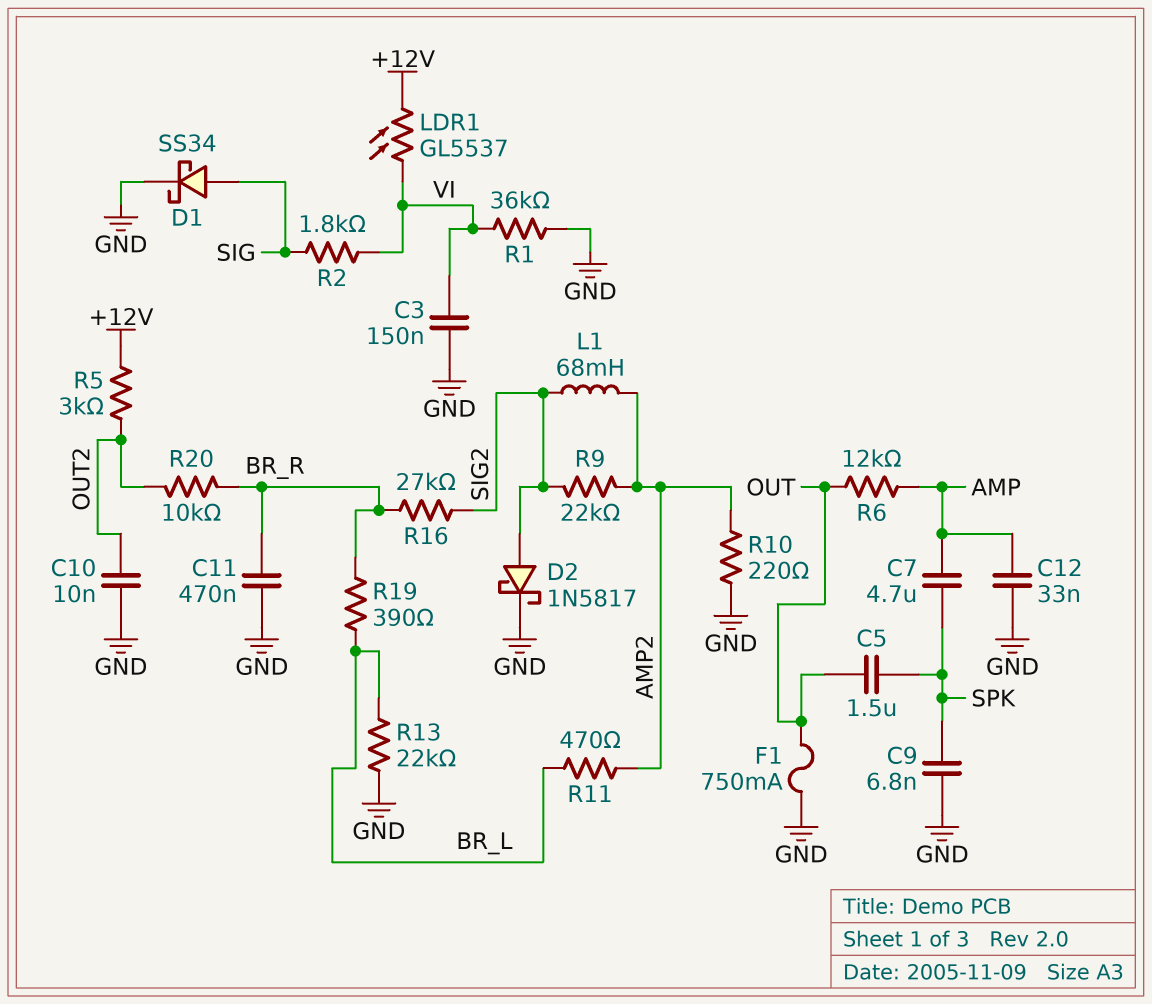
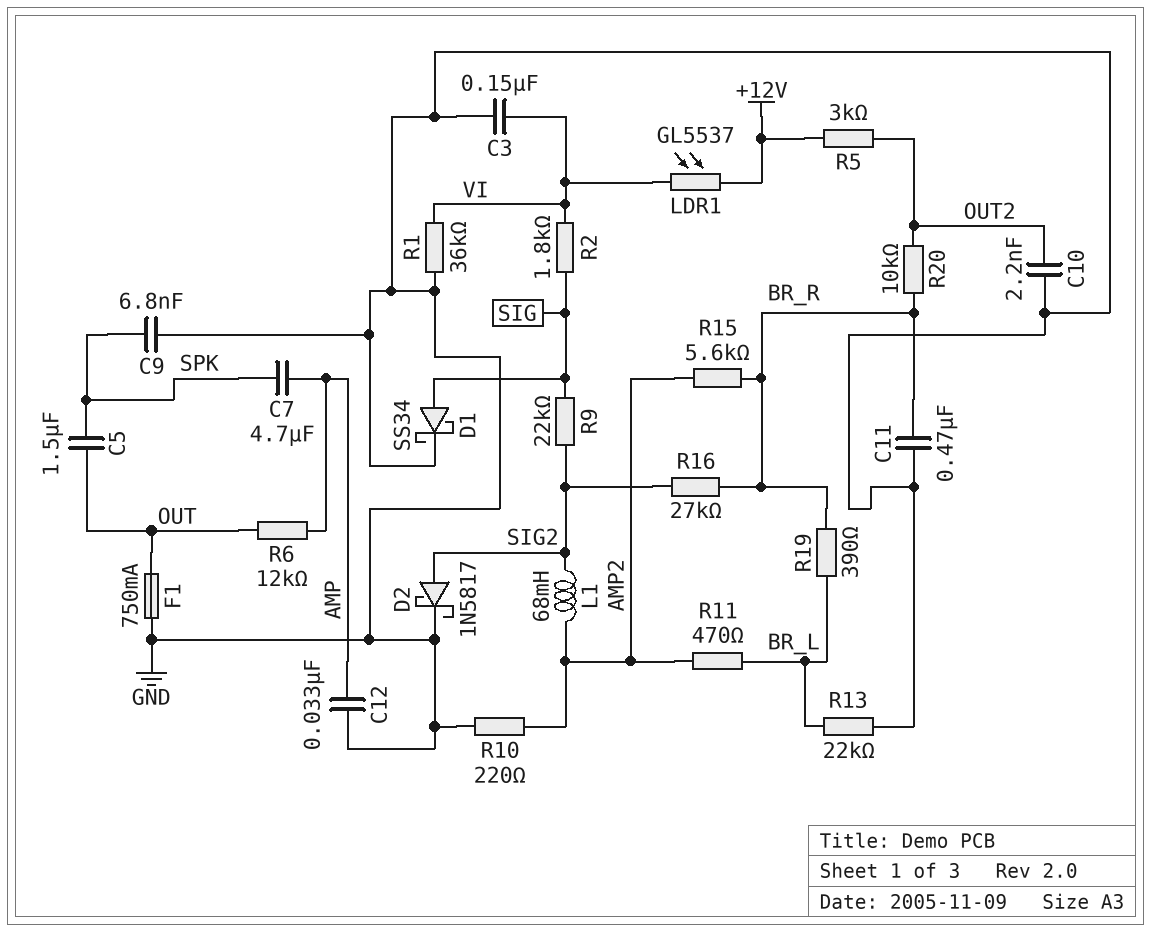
C10: 10nF (GND, OUT2) -> 2.2nF (GND, OUT2)
R9: 22k (AMP2, SIG2) -> 22k (SIG, SIG2)
R15: none -> 5.6k (AMP2, BR_R)

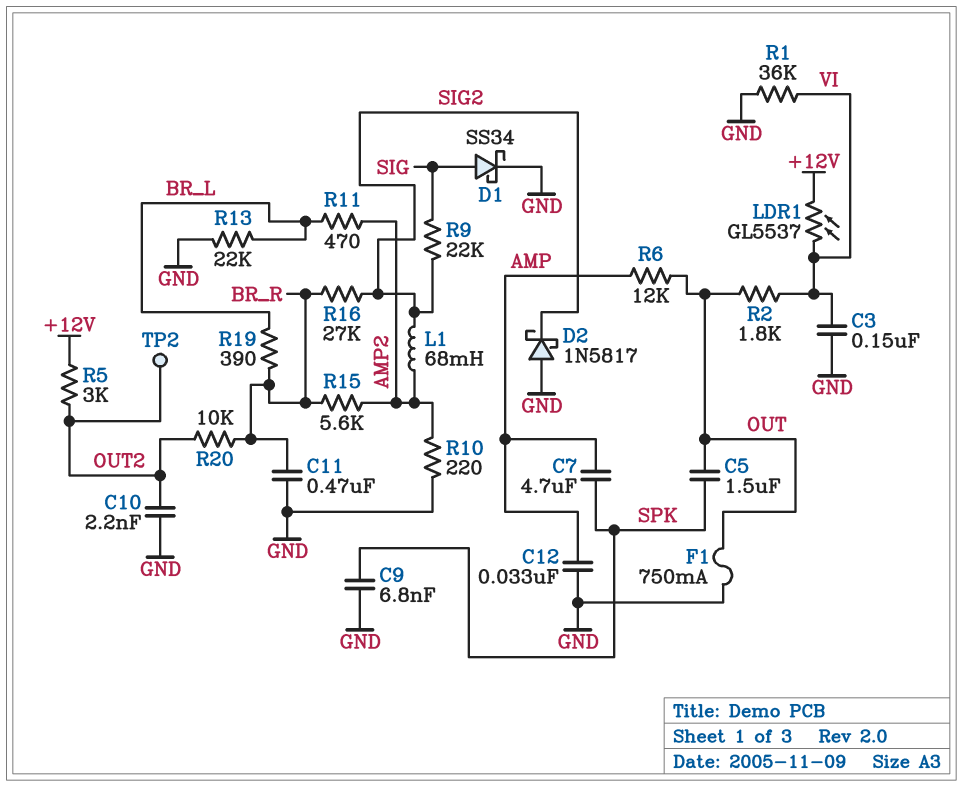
D2: schottky 1N5817 (A SIG2, K GND) -> schottky 1N5817 (A GND, K SIG2)
R2: 1.8k (SIG, VI) -> 1.8k (OUT, VI)
TP2: none -> test point (OUT2)

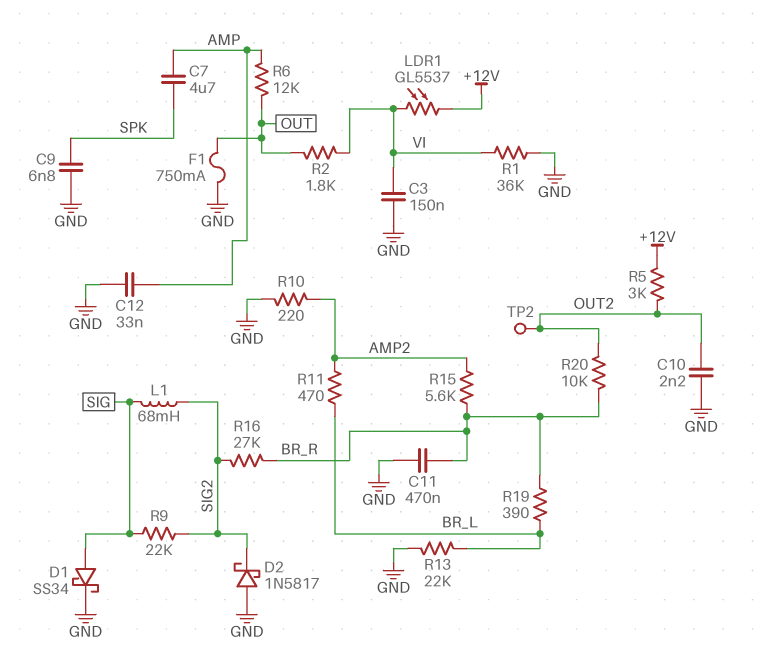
C5: 1.5uF (OUT, SPK) -> none
L1: 68mH (AMP2, SIG2) -> 68mH (SIG, SIG2)

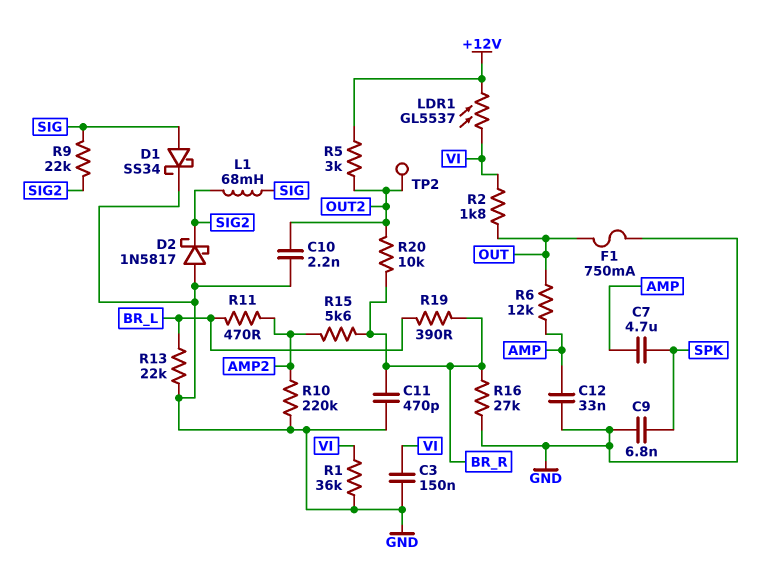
C11: 470nF (BR_R, GND) -> 470pF (BR_R, GND)
R10: 220 (AMP2, GND) -> 220k (AMP2, GND)
R16: 27k (BR_R, SIG2) -> 27k (BR_R, GND)

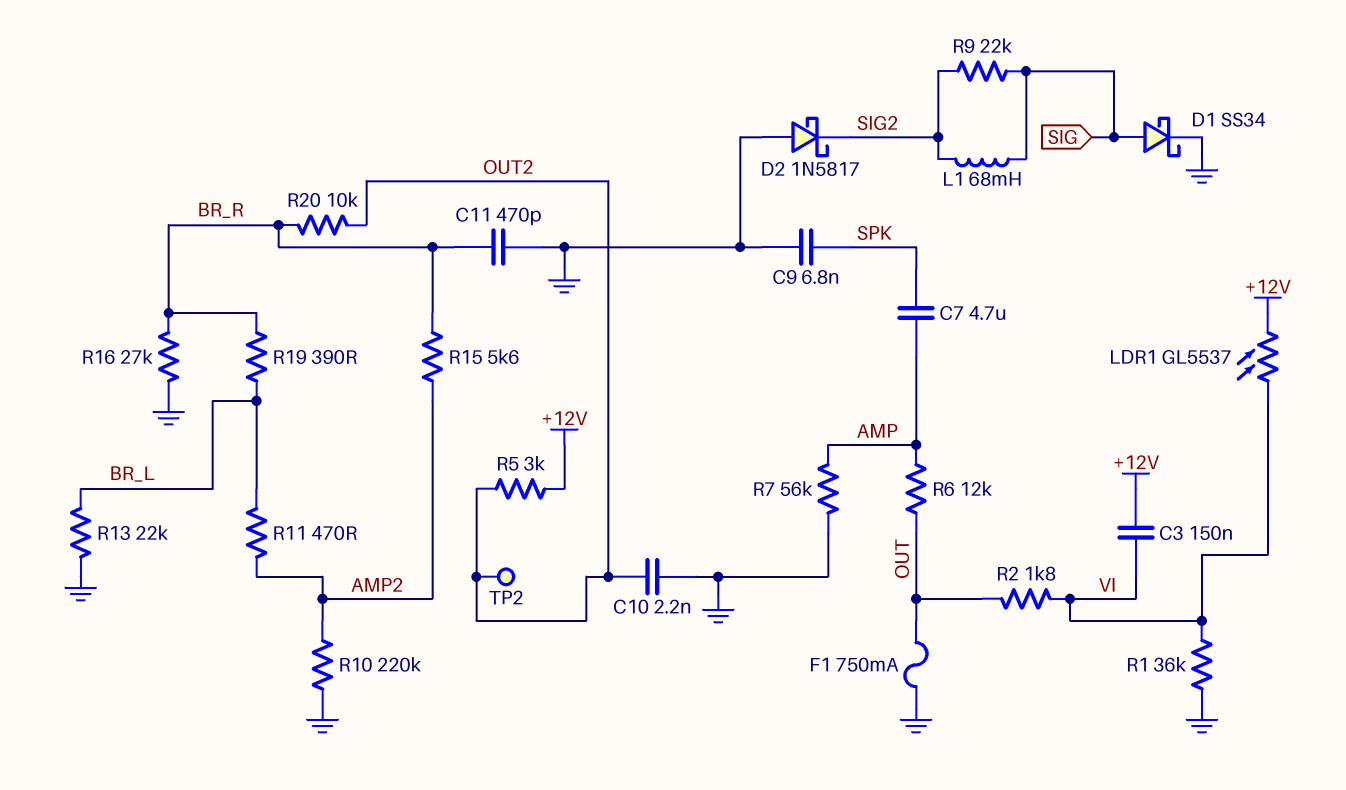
C3: 150nF (GND, VI) -> 150nF (+12V, VI)
C12: 33nF (AMP, GND) -> none
R7: none -> 56k (AMP, GND)

